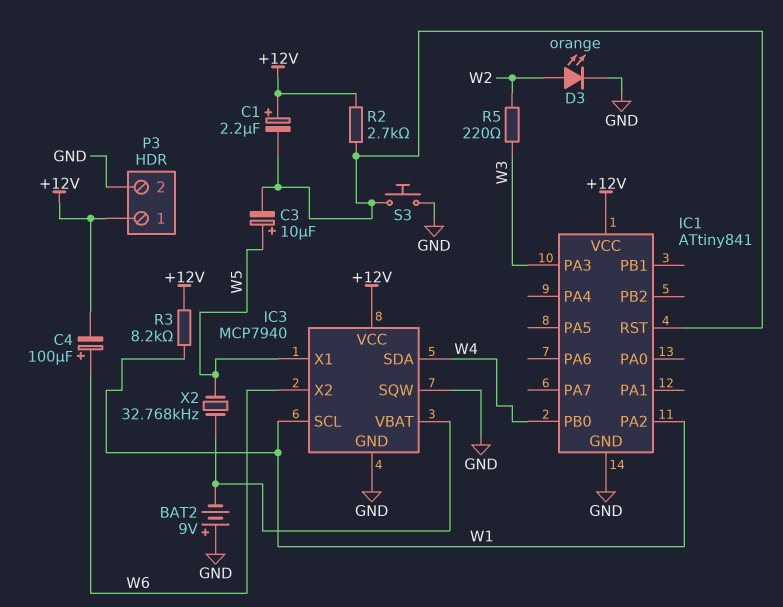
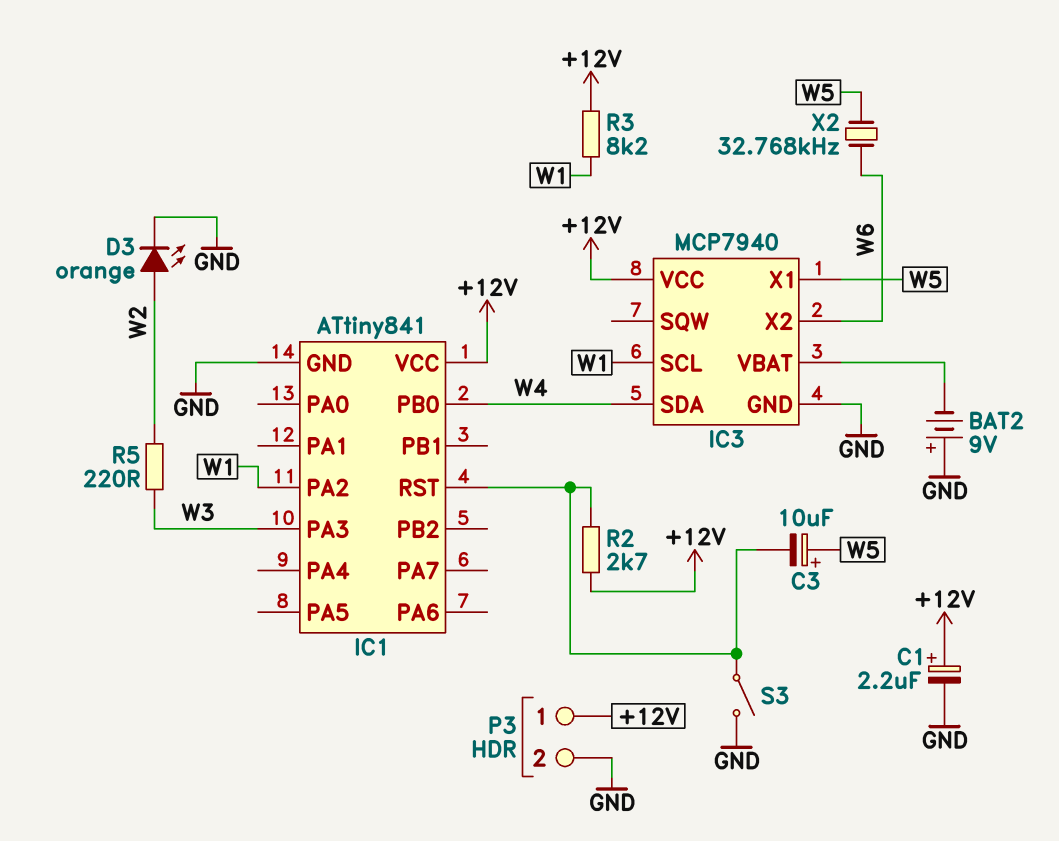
C1: 2.2uF (plus +12V, minus IC1/RST) -> 2.2uF (plus +12V, minus GND)
C4: 100uF (plus W6, minus +12V) -> none
IC3 pin SQW: GND -> none
S3: button (GND, IC1/RST) -> switch (GND, IC1/RST)
X2: 32.768kHz (IC3/VBAT, W5) -> 32.768kHz (W5, W6)

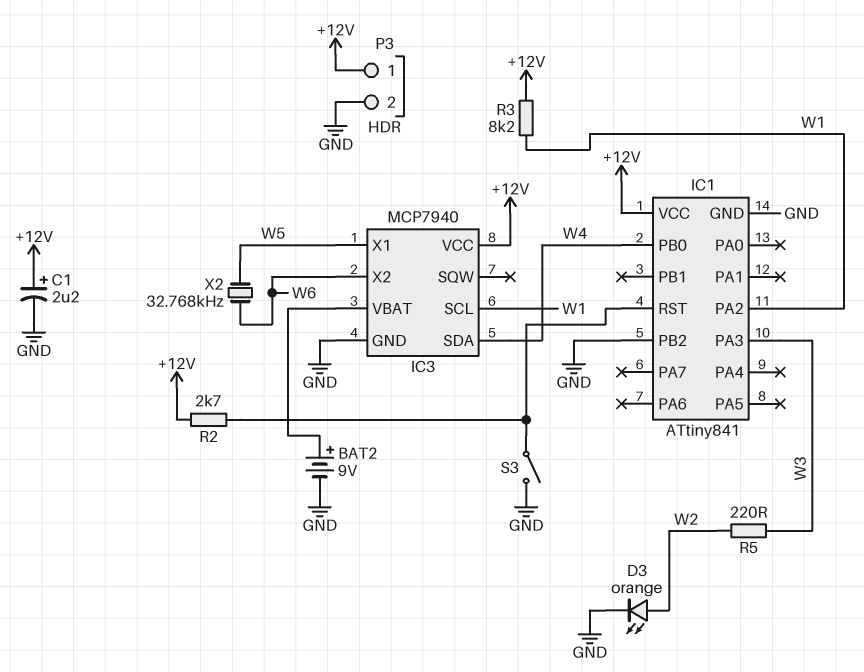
BAT2: 9V (plus GND, minus IC3/VBAT) -> 9V (plus IC3/VBAT, minus GND)
C3: 10uF (plus W5, minus IC1/RST) -> none
IC1 pin PB2: none -> GND

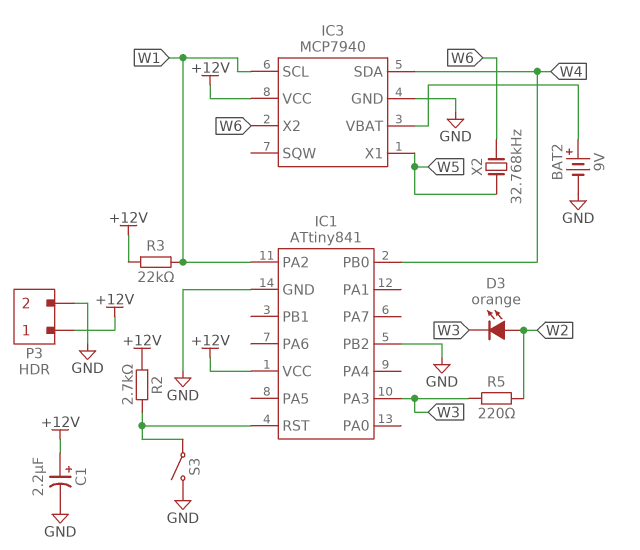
D3: LED orange (A W2, K GND) -> LED orange (A W2, K W3)
R3: 8.2k (+12V, W1) -> 22k (+12V, W1)

